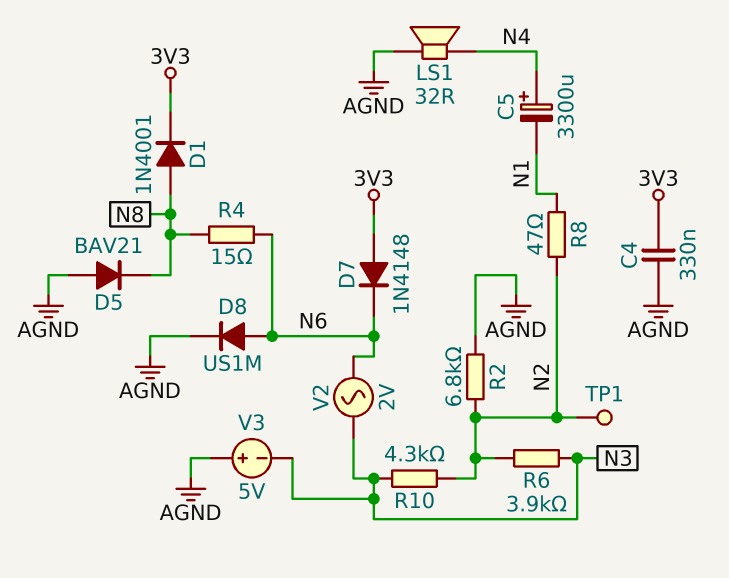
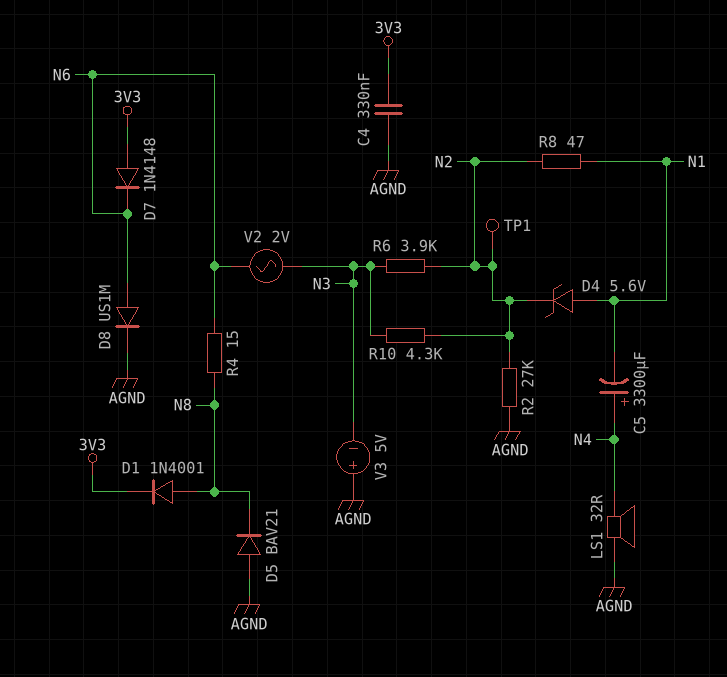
D4: none -> zener 5.6V (A N1, K N2)
R2: 6.8k (AGND, N2) -> 27k (AGND, N2)

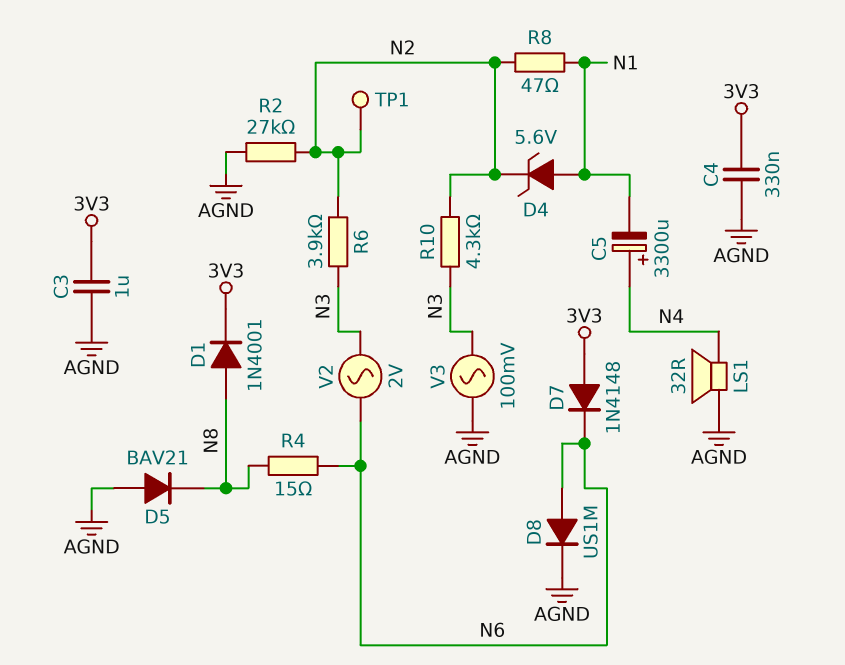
C3: none -> 1uF (3V3, AGND)
V3: 5V (plus AGND, minus N3) -> AC 100mV (AGND, N3)

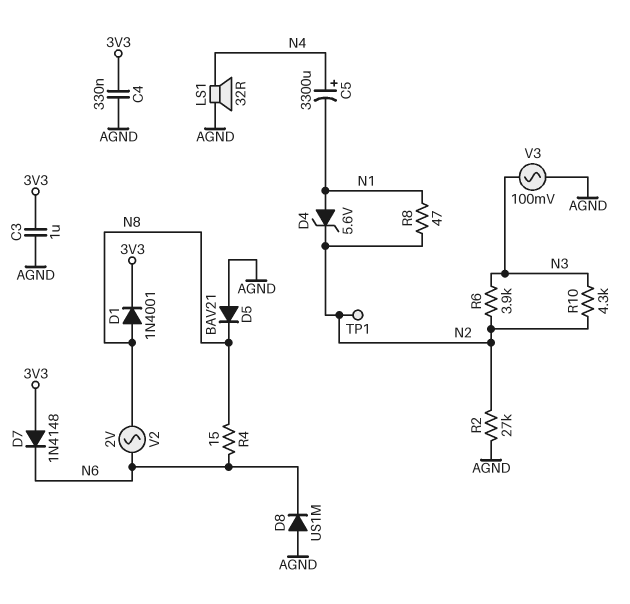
D8: diode US1M (A N6, K AGND) -> diode US1M (A AGND, K N6)
V2: AC 2V (N3, N6) -> AC 2V (N6, N8)

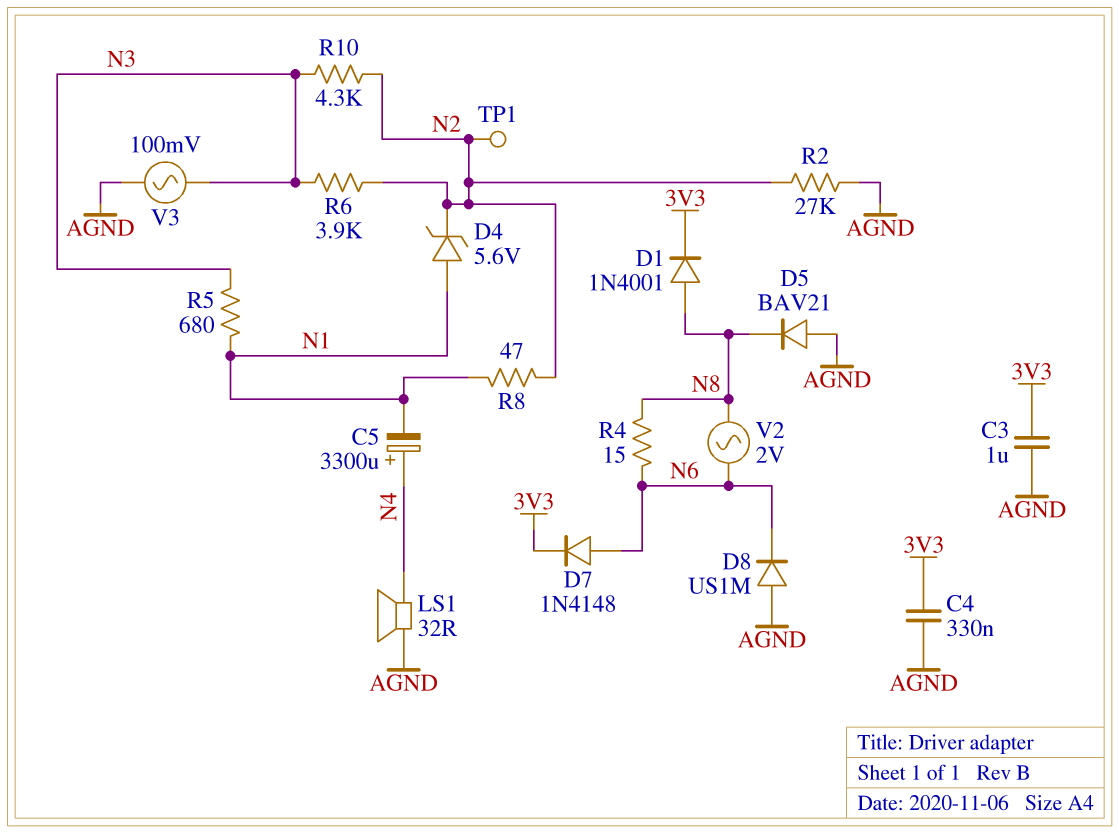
D7: diode 1N4148 (A 3V3, K N6) -> diode 1N4148 (A N6, K 3V3)
R5: none -> 680 (N1, N3)

